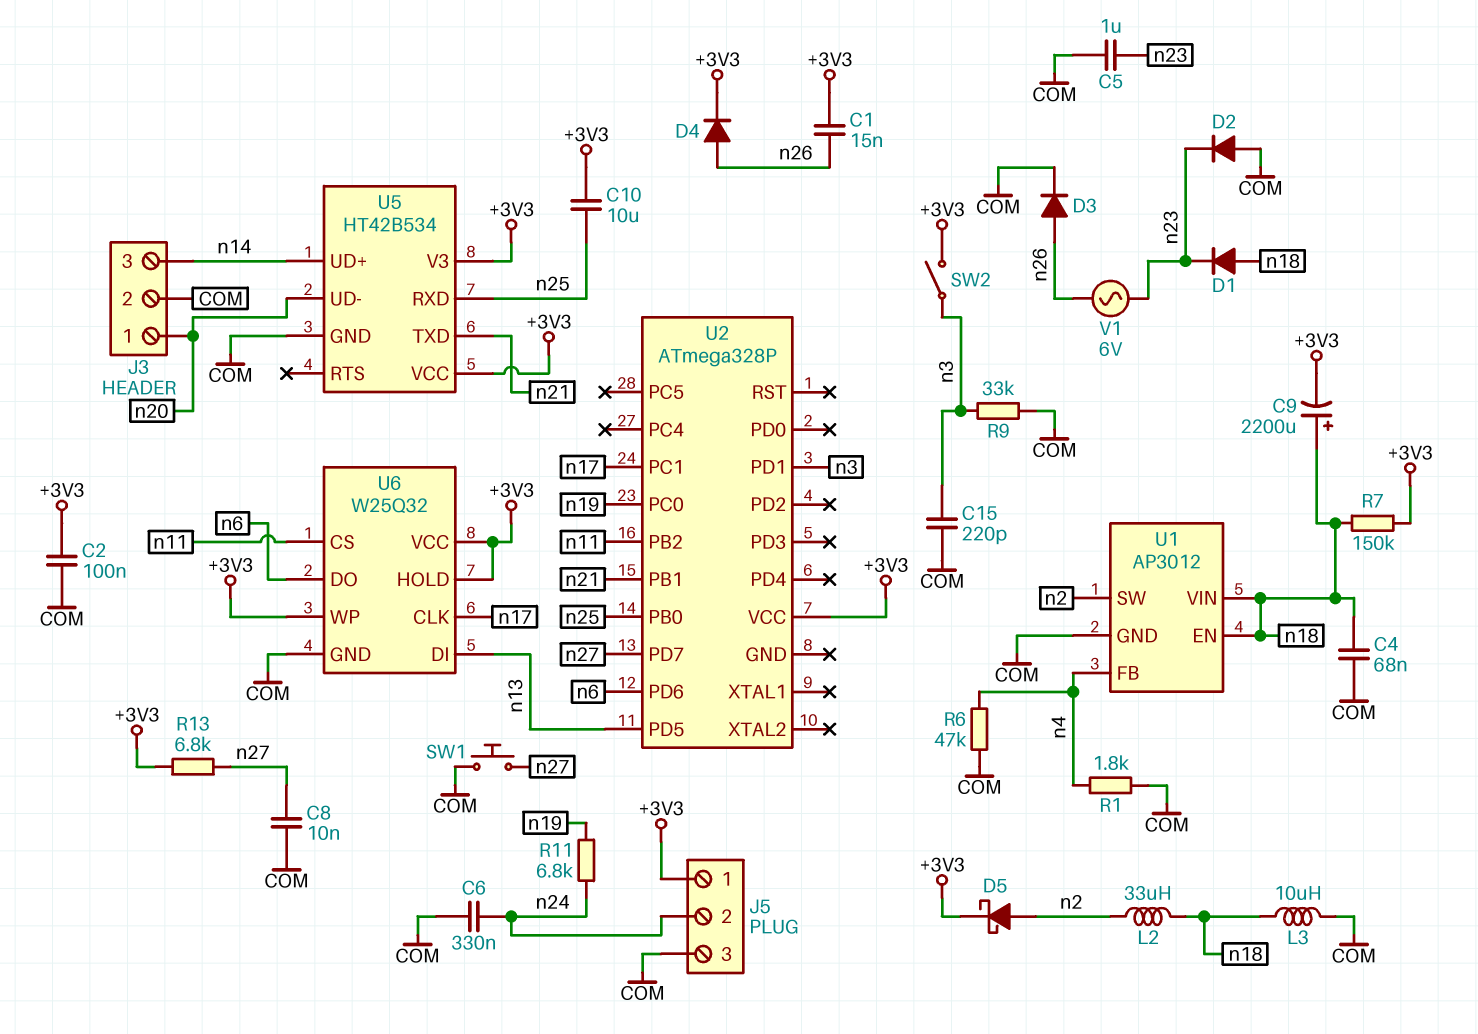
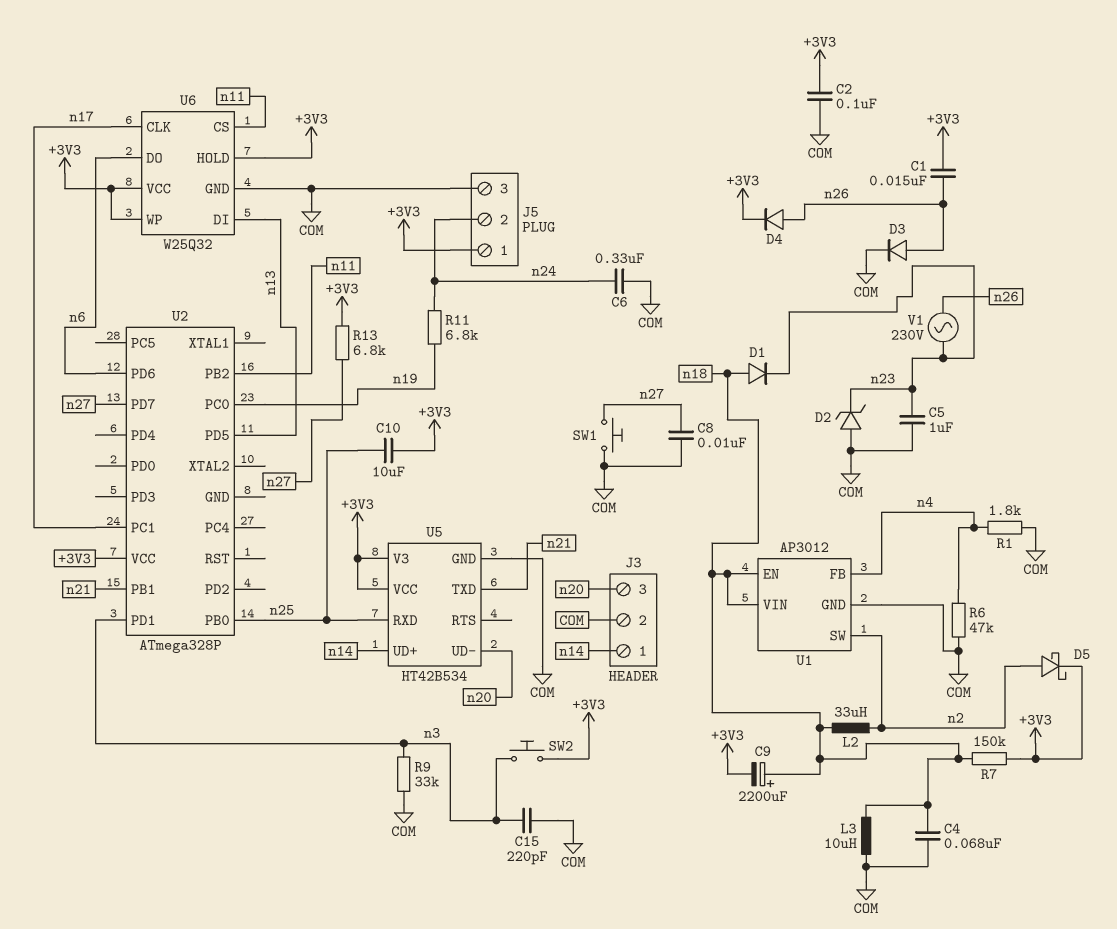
D2: diode (A COM, K n23) -> zener (A COM, K n23)
J3 pin 1: n20 -> n14
J3 pin 3: n14 -> n20
SW2: switch (+3V3, n3) -> button (+3V3, n3)
V1: AC 6V (n23, n26) -> AC 230V (n23, n26)

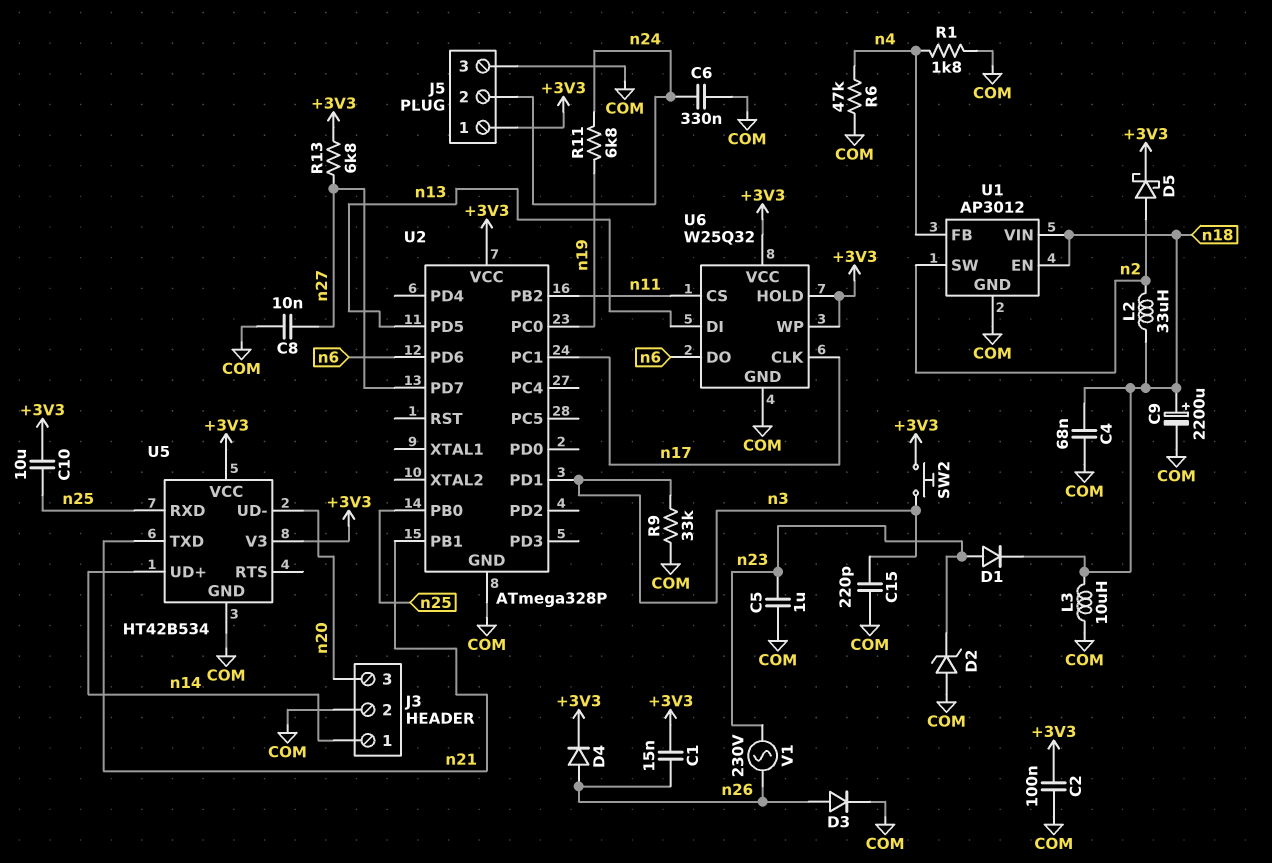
C9: 2200uF (plus n18, minus +3V3) -> 2200uF (plus n18, minus COM)
D1: diode (A n18, K n23) -> diode (A n23, K n18)
R7: 150k (+3V3, n18) -> none
SW1: button (COM, n27) -> none
U2 pin GND: none -> COM

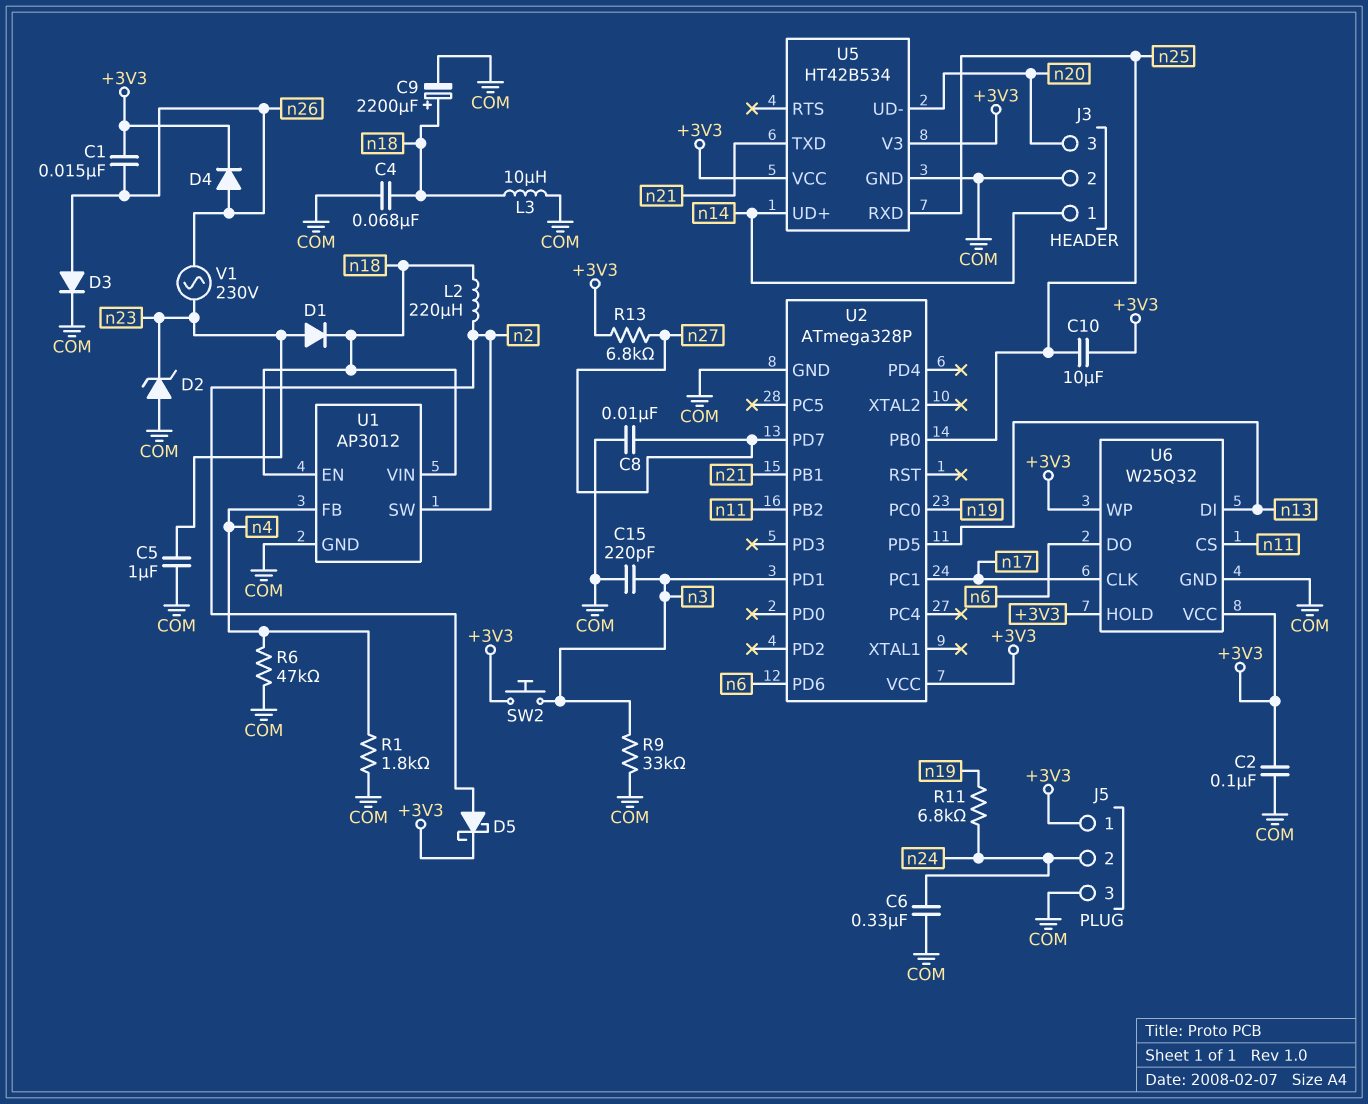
L2: 33uH (n2, n18) -> 220uH (n2, n18)

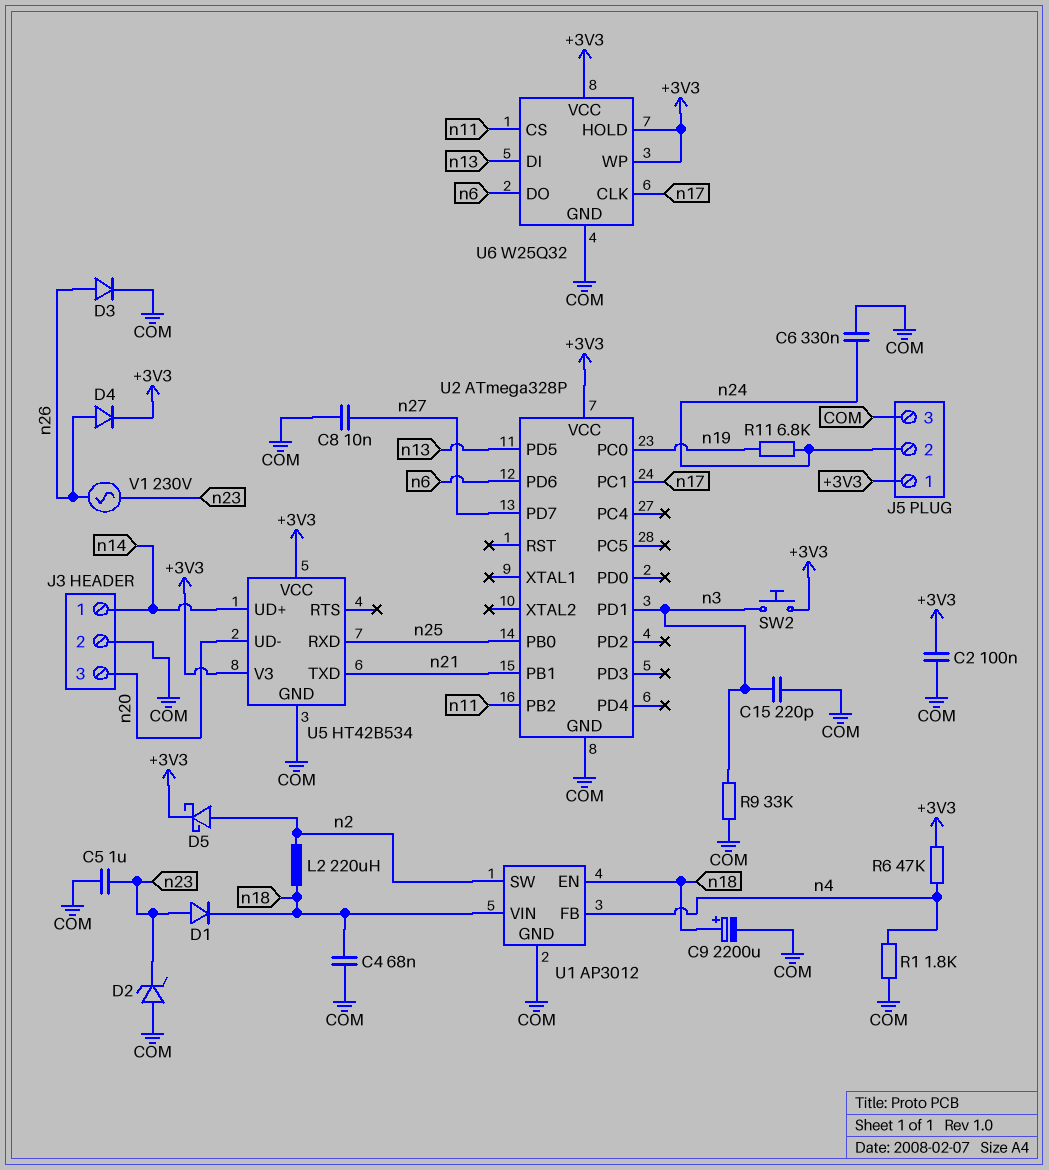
C1: 15nF (+3V3, n26) -> none
C10: 10uF (+3V3, n25) -> none
L3: 10uH (COM, n18) -> none
R6: 47k (COM, n4) -> 47k (+3V3, n4)
R13: 6.8k (+3V3, n27) -> none

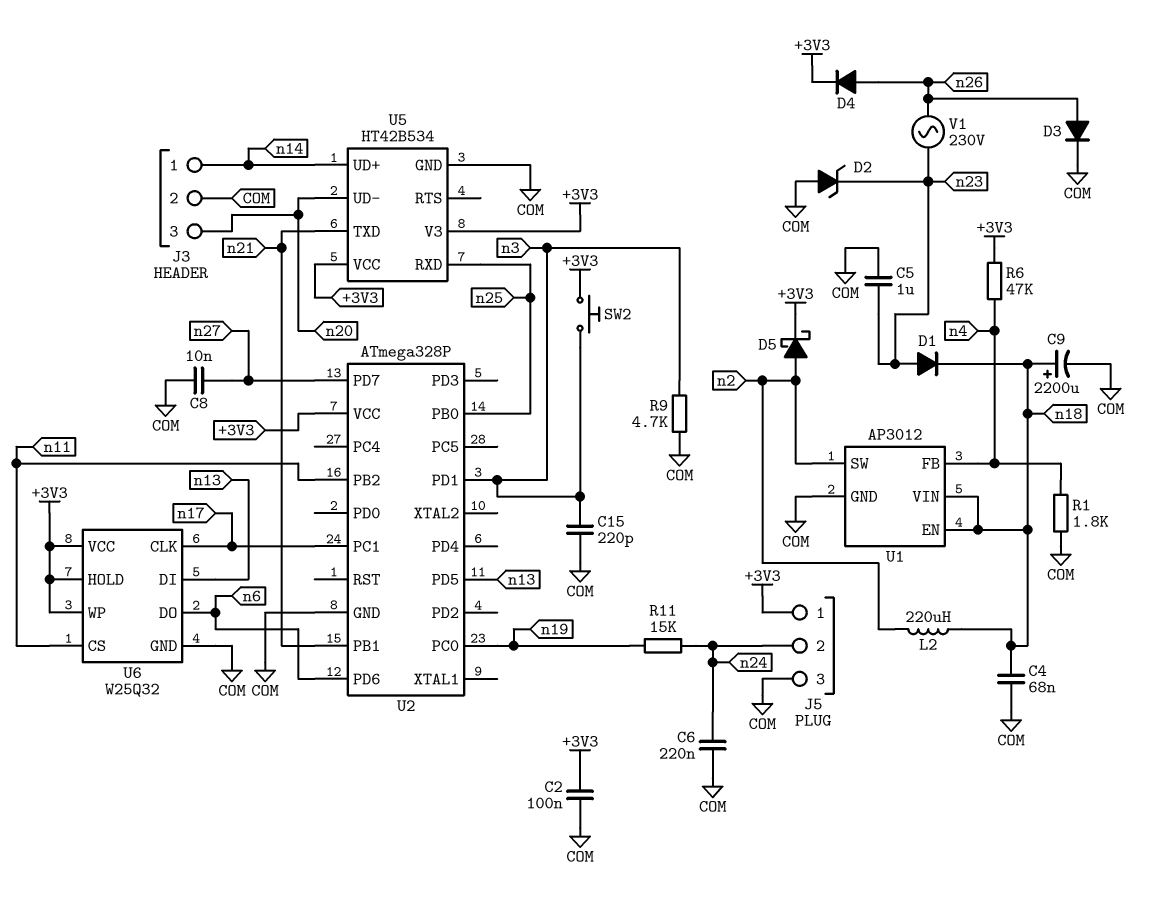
C6: 330nF (COM, n24) -> 220nF (COM, n24)
R9: 33k (COM, n3) -> 4.7k (COM, n3)
R11: 6.8k (n19, n24) -> 15k (n19, n24)

